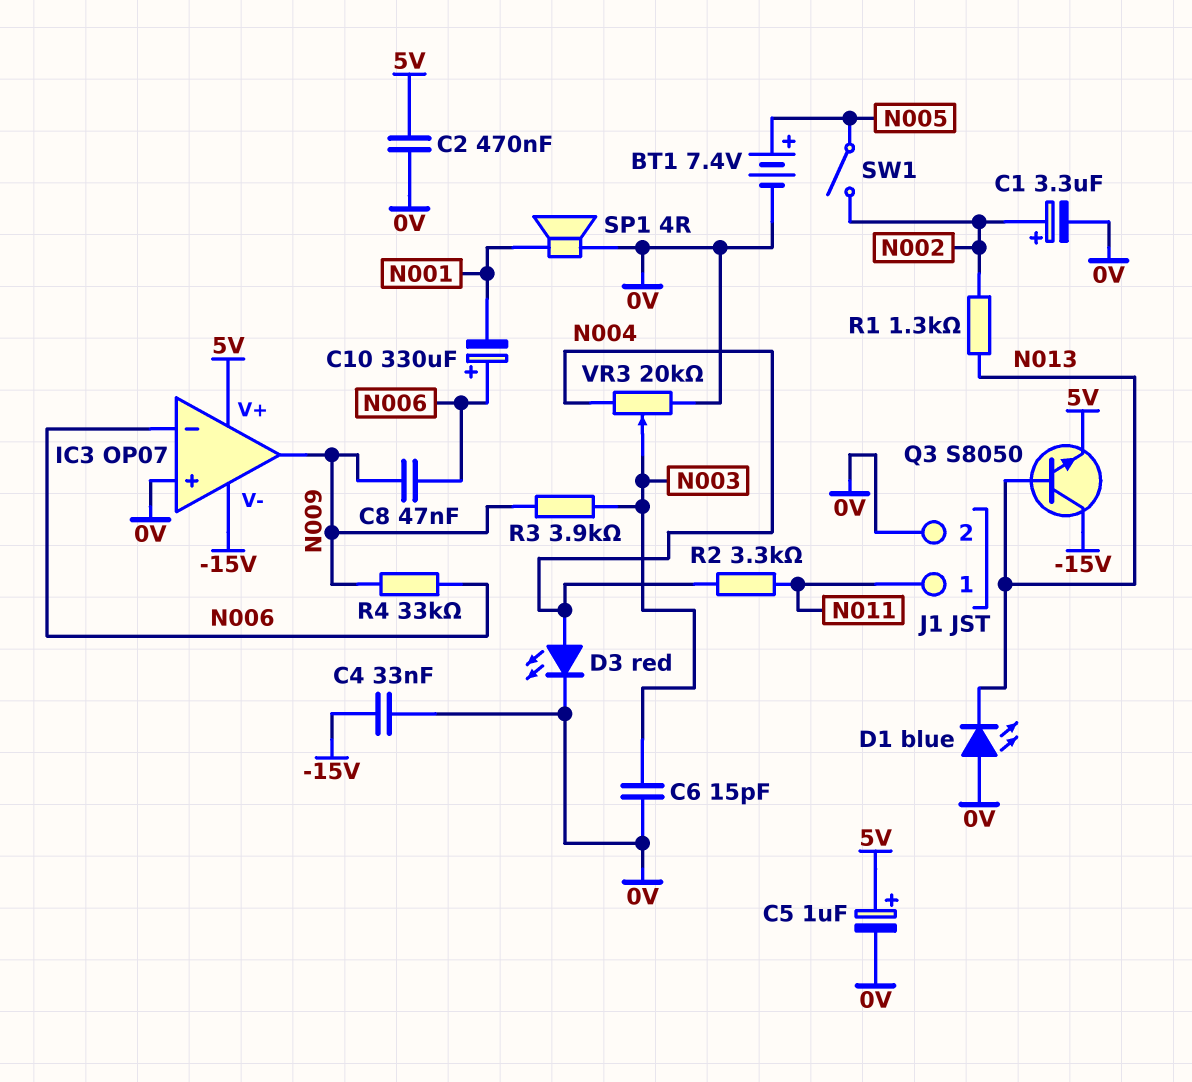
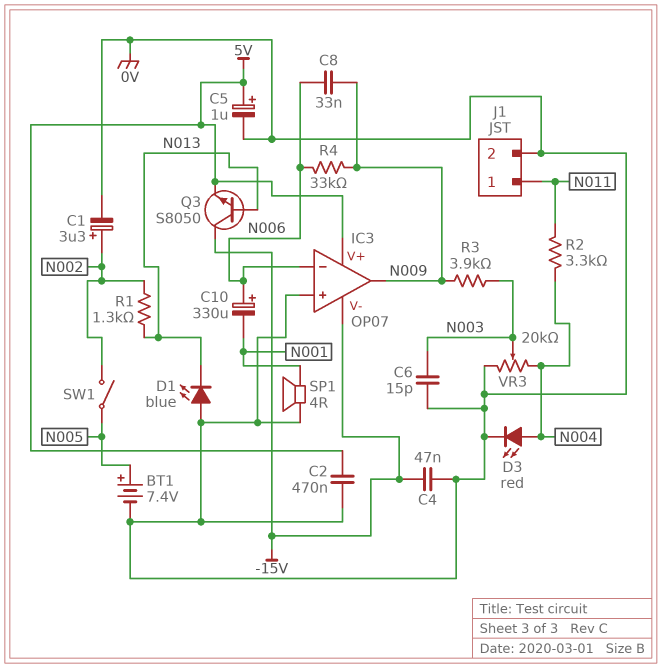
C4: 33nF (-15V, 0V) -> 47nF (-15V, 0V)
C8: 47nF (N006, N009) -> 33nF (N006, N009)

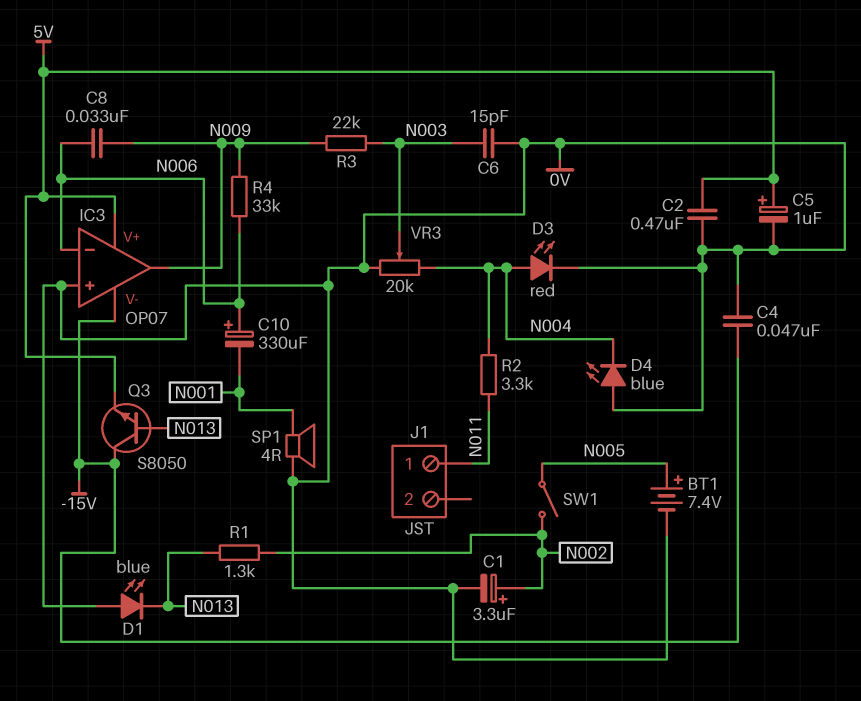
D4: none -> LED blue (A 0V, K N004)
J1 pin 2: 0V -> none
R3: 3.9k (N003, N009) -> 22k (N003, N009)

